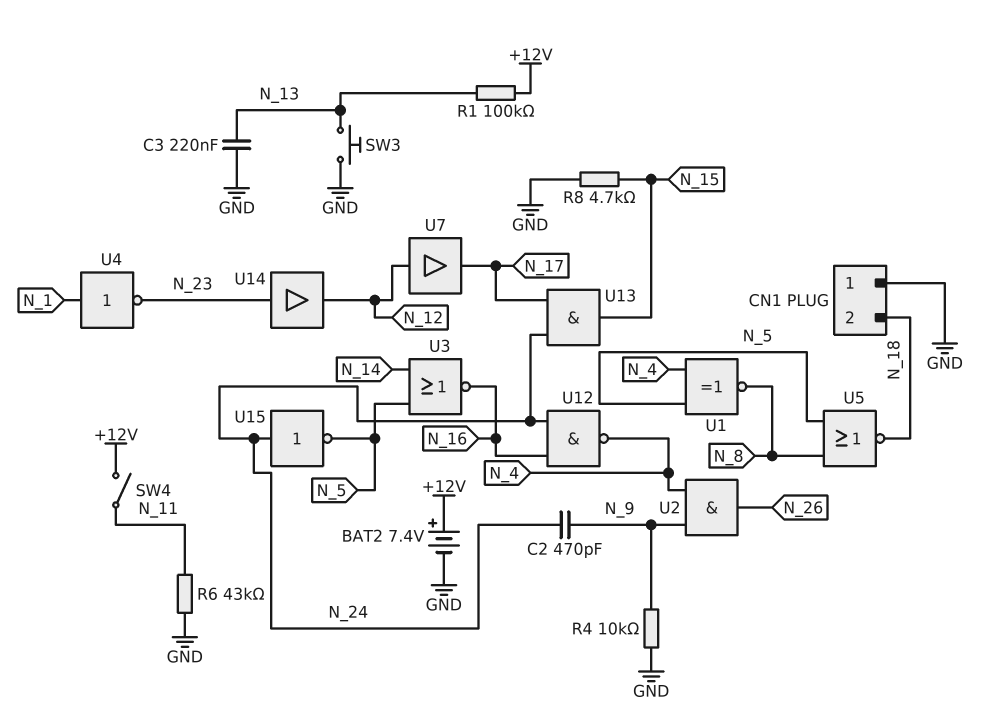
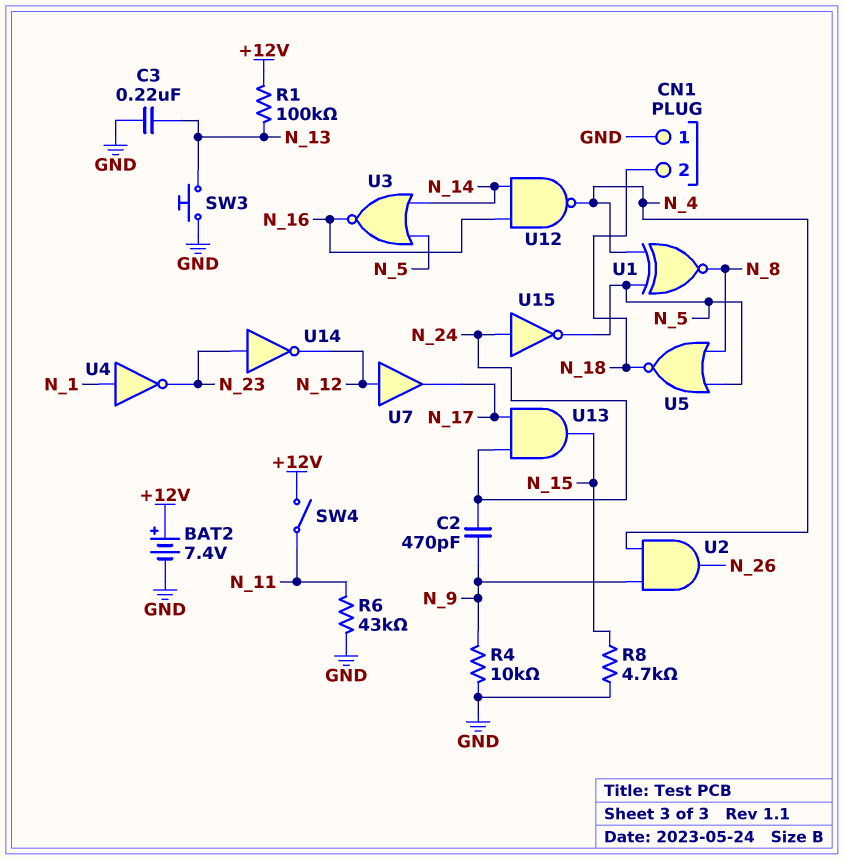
U12: NAND (in N_16, in N_24, out N_4) -> NAND (in N_14, in N_16, out N_4)
U14: buffer (in N_23, out N_12) -> NOT (in N_23, out N_12)

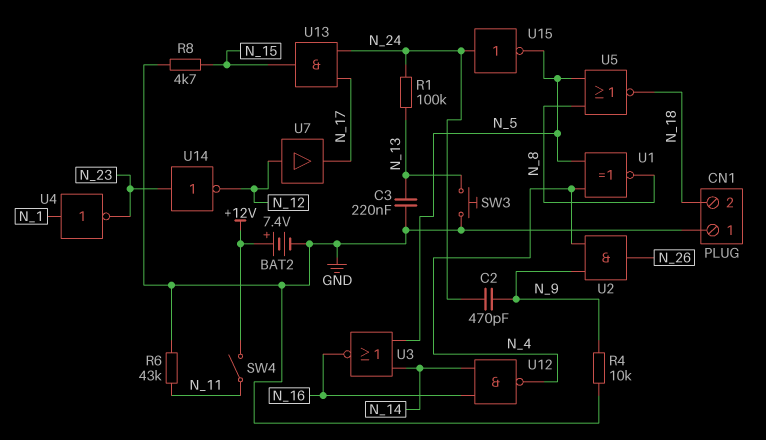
R1: 100k (+12V, N_13) -> 100k (N_13, N_24)

